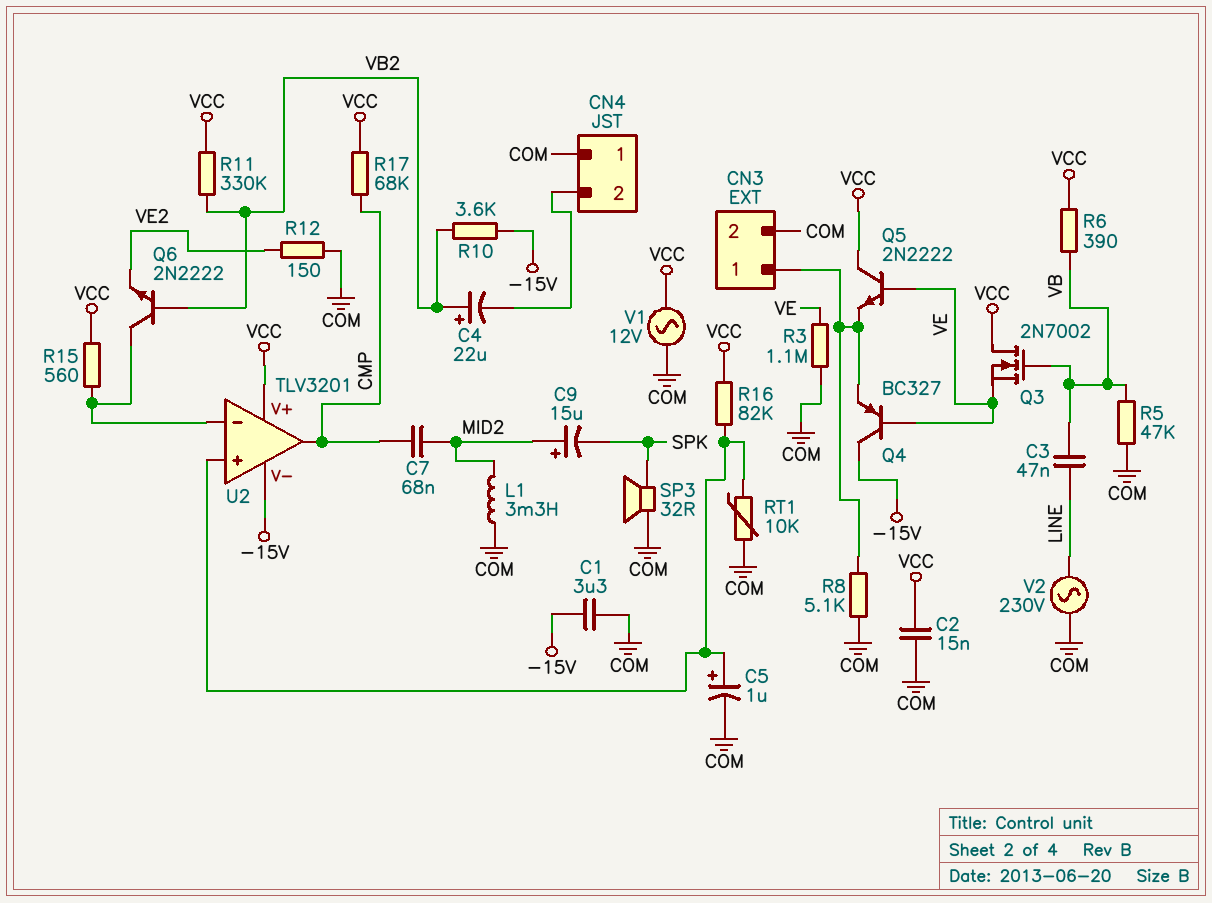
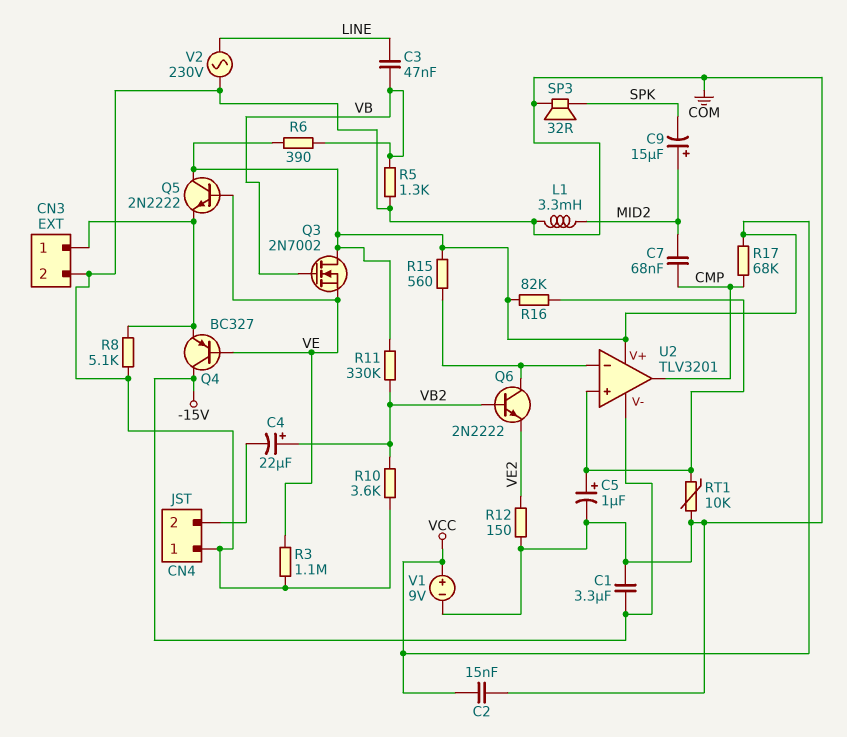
R5: 47k (COM, VB) -> 1.3k (COM, VB)
R10: 3.6k (-15V, VB2) -> 3.6k (COM, VB2)
V1: AC 12V (COM, VCC) -> 9V (plus VCC, minus COM)

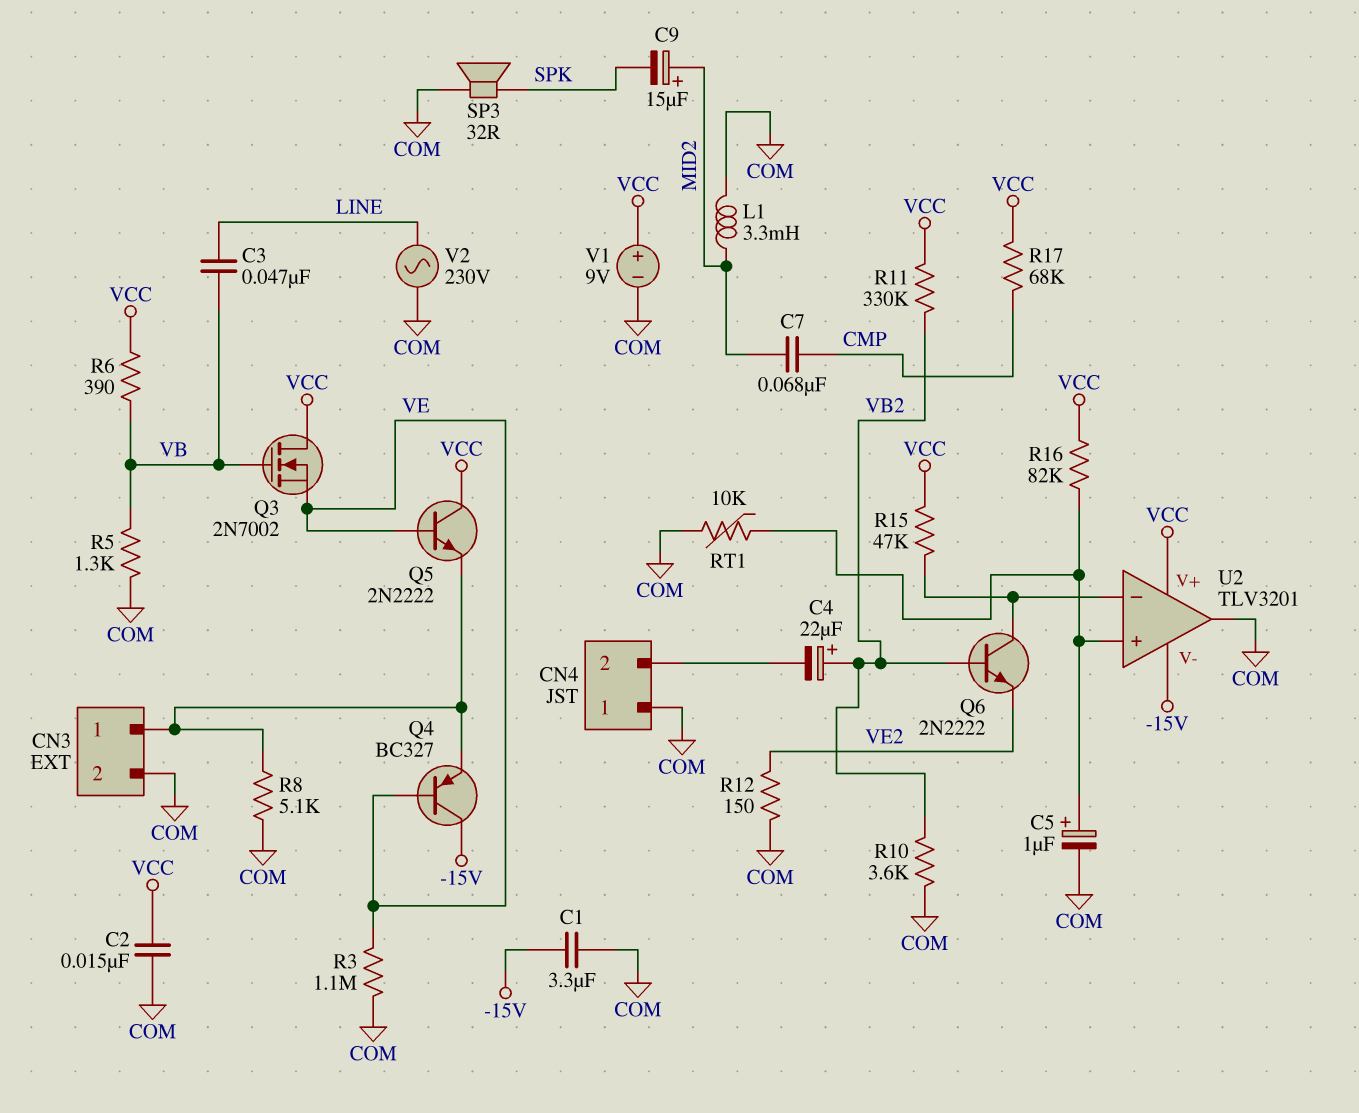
R15: 560 (U2/in-, VCC) -> 47k (U2/in-, VCC)
U2 pin out: CMP -> COM

